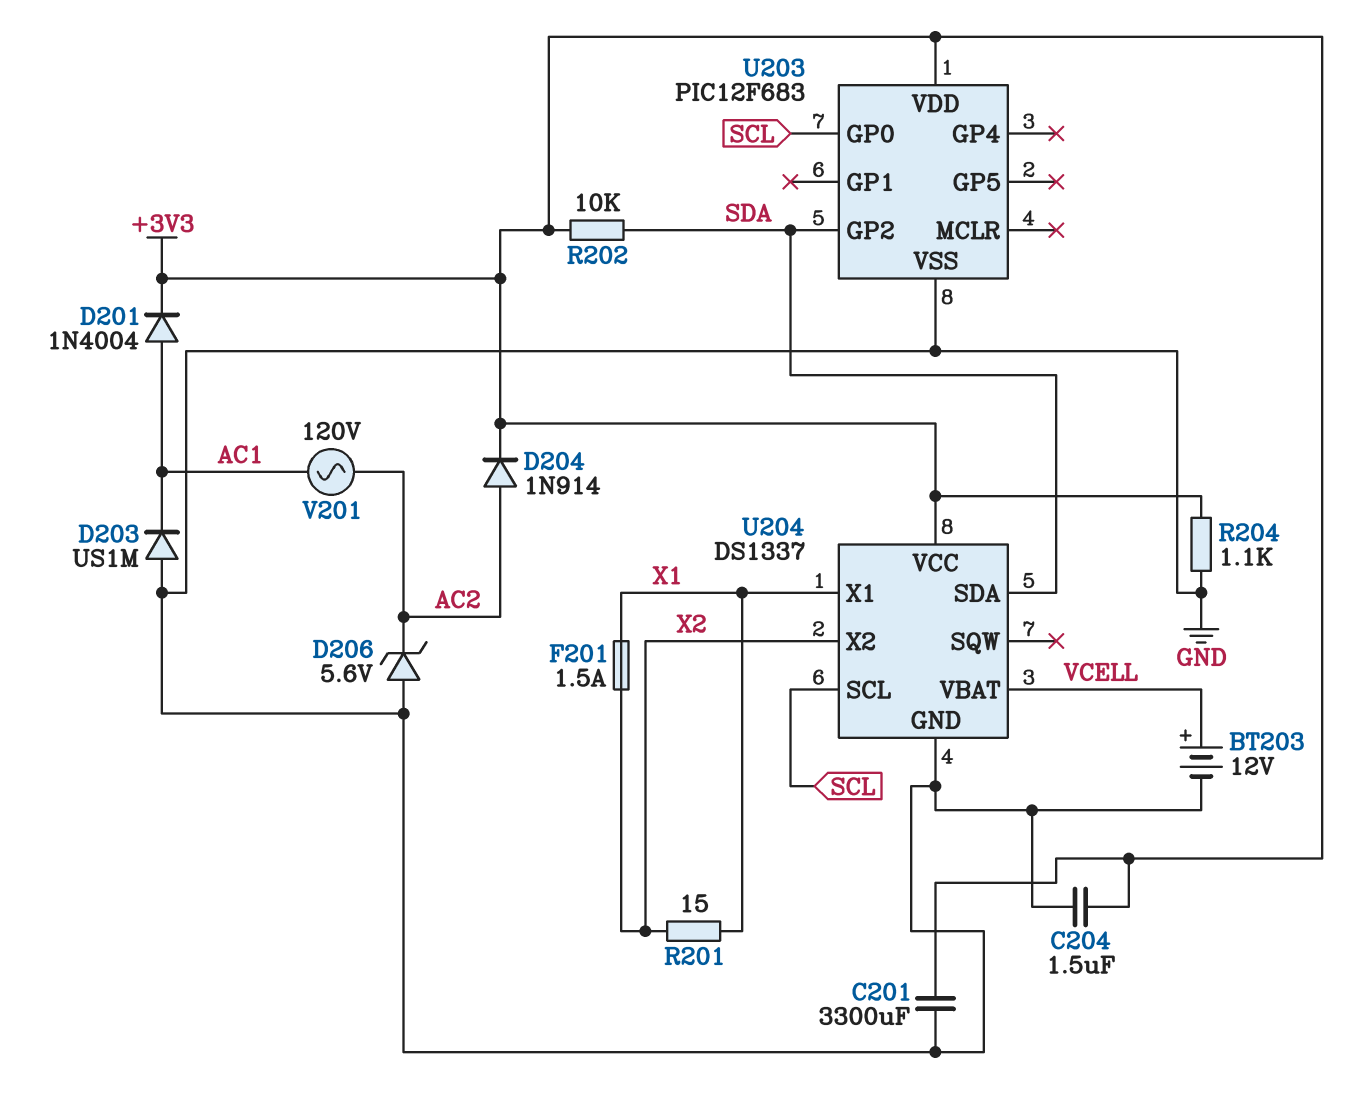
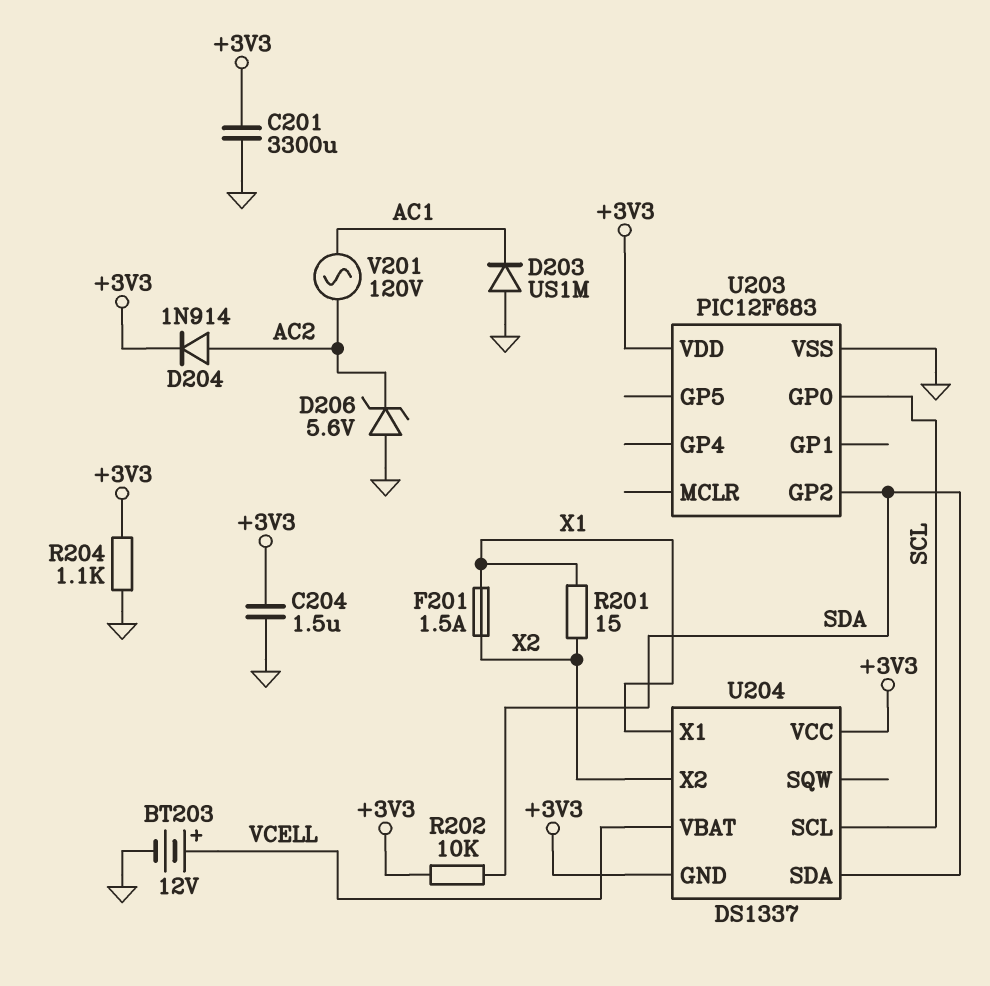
D201: diode 1N4004 (A AC1, K +3V3) -> none
U204 pin GND: GND -> +3V3

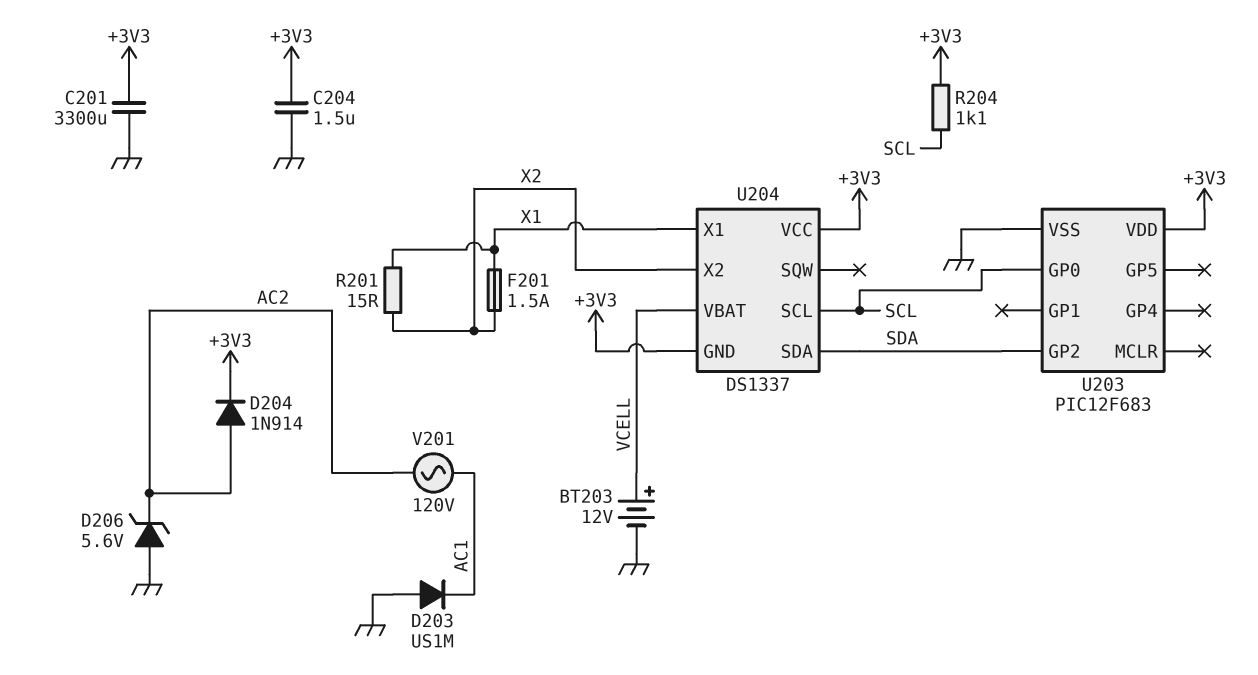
R202: 10k (+3V3, SDA) -> none
R204: 1.1k (+3V3, GND) -> 1.1k (+3V3, SCL)

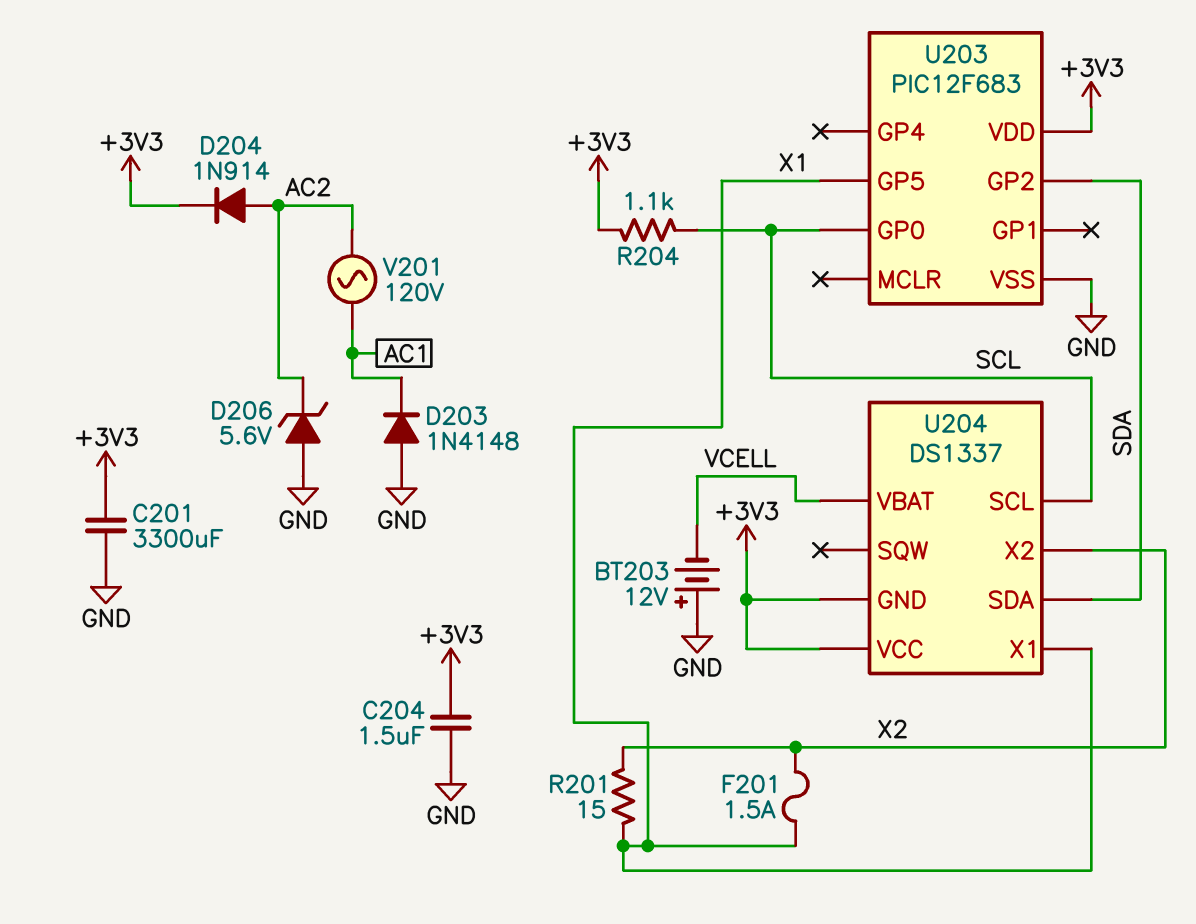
BT203: 12V (plus VCELL, minus GND) -> 12V (plus GND, minus VCELL)
D203: diode US1M (A GND, K AC1) -> diode 1N4148 (A GND, K AC1)
U203 pin GP5: none -> X1

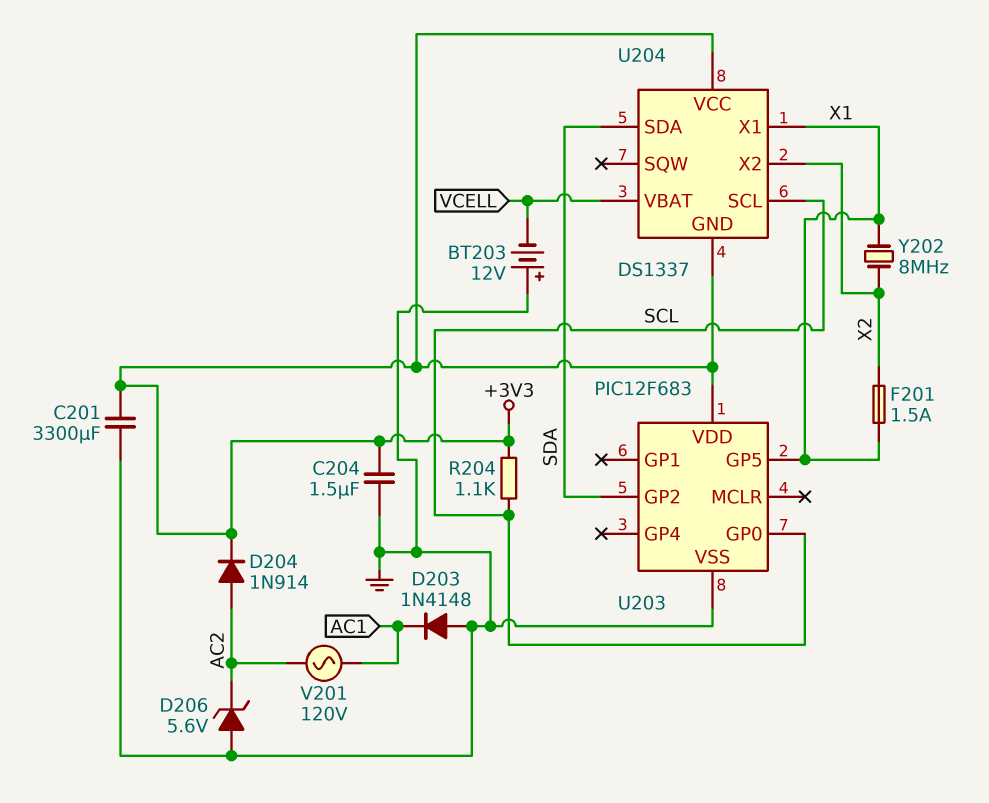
R201: 15 (X1, X2) -> none
Y202: none -> 8MHz (X1, X2)

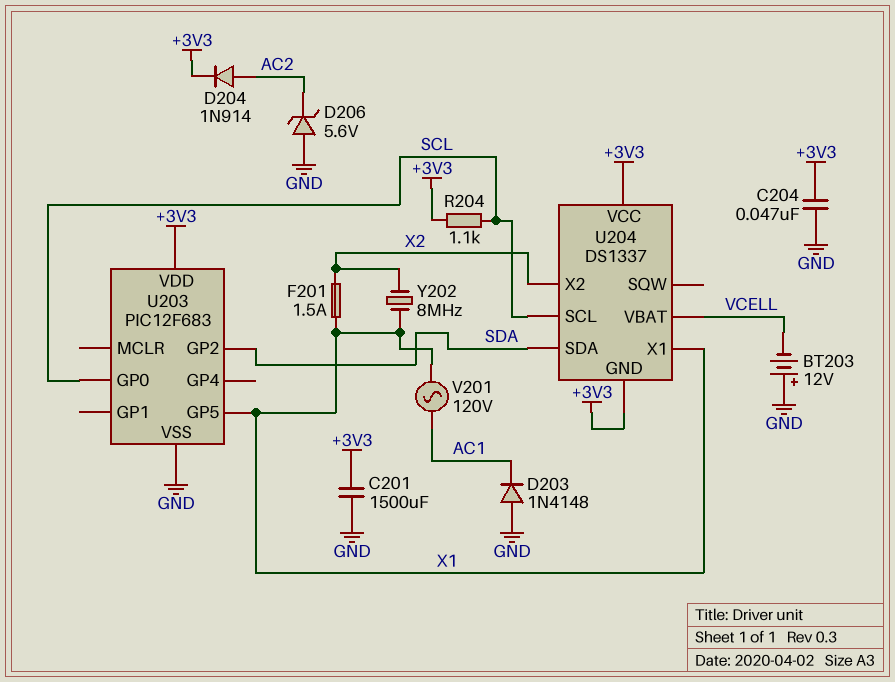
C201: 3300uF (+3V3, GND) -> 1500uF (+3V3, GND)
C204: 1.5uF (+3V3, GND) -> 47nF (+3V3, GND)
V201: AC 120V (AC1, AC2) -> AC 120V (AC1, X1)

